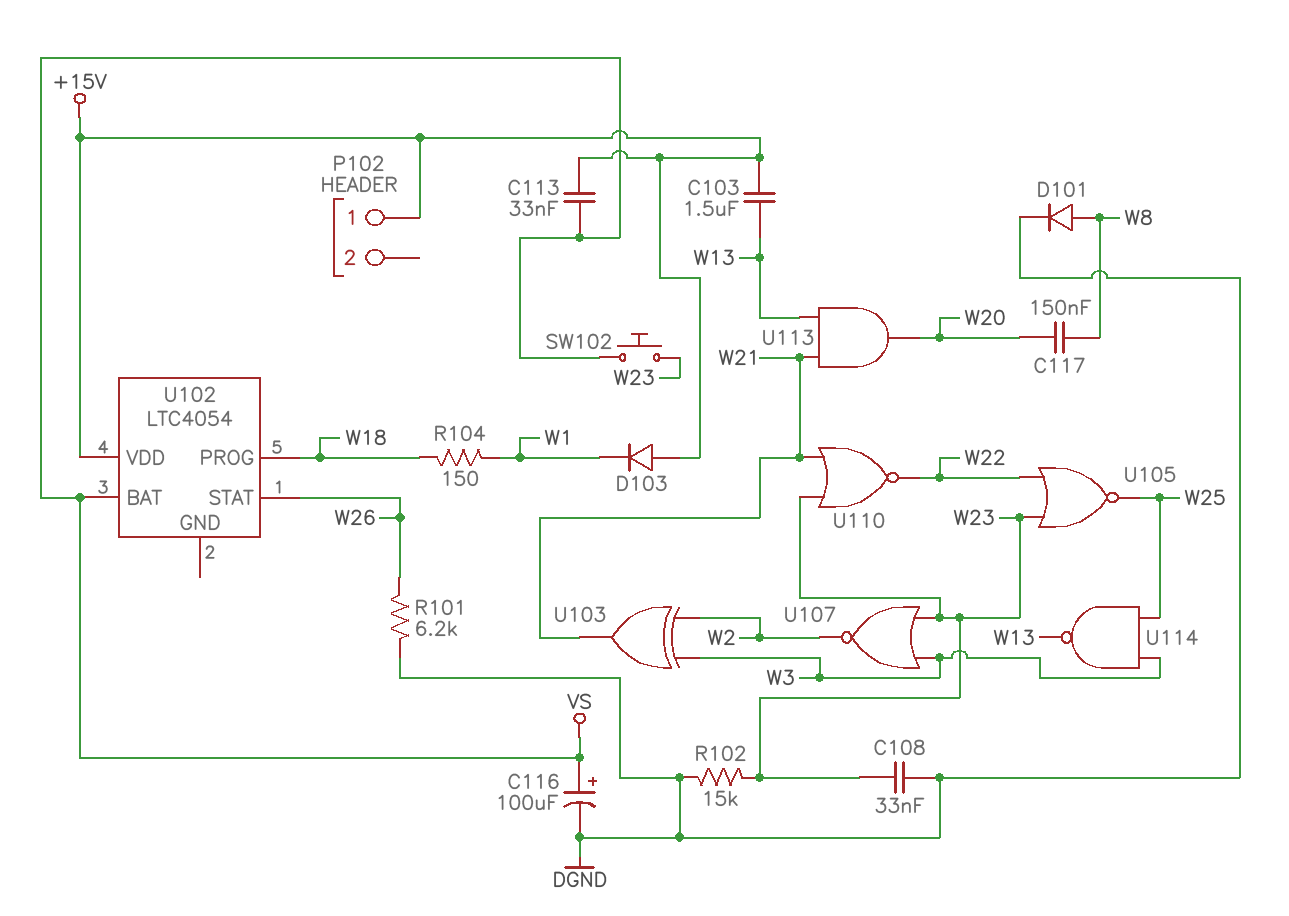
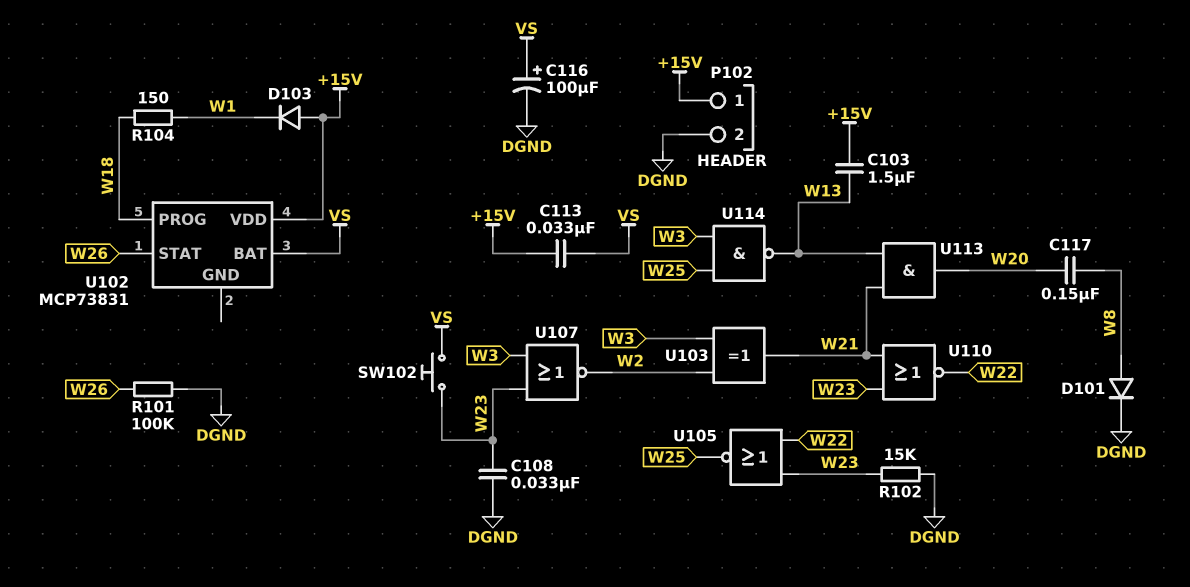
P102 pin 2: none -> DGND
R101: 6.2k (DGND, W26) -> 100k (DGND, W26)
U102: LTC4054 -> MCP73831

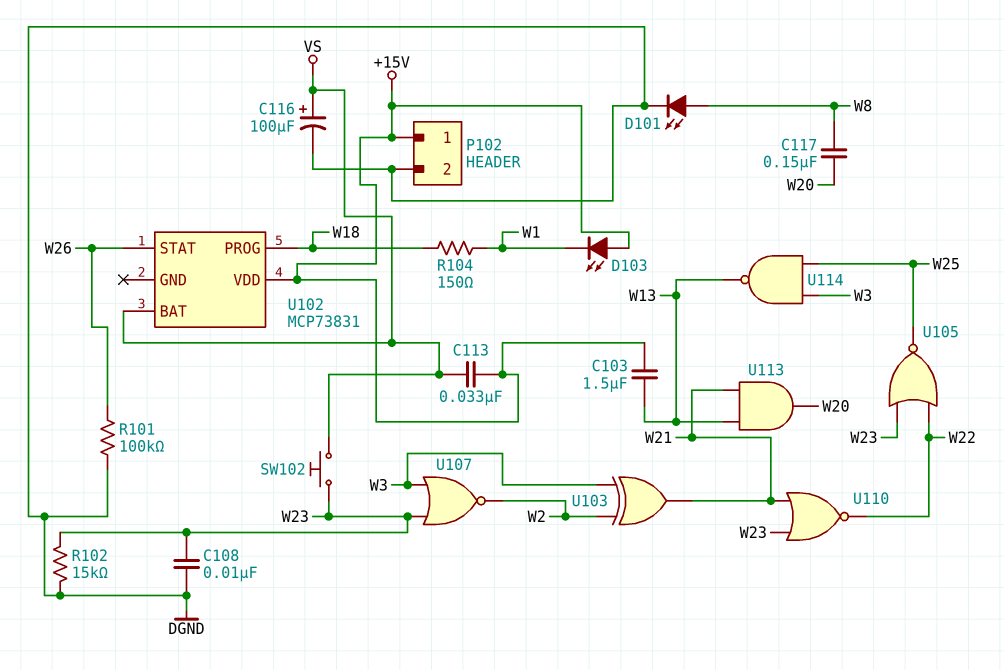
C108: 33nF (DGND, W23) -> 10nF (DGND, W23)
D101: diode (A W8, K DGND) -> LED (A W8, K DGND)
D103: diode (A +15V, K W1) -> LED (A +15V, K W1)

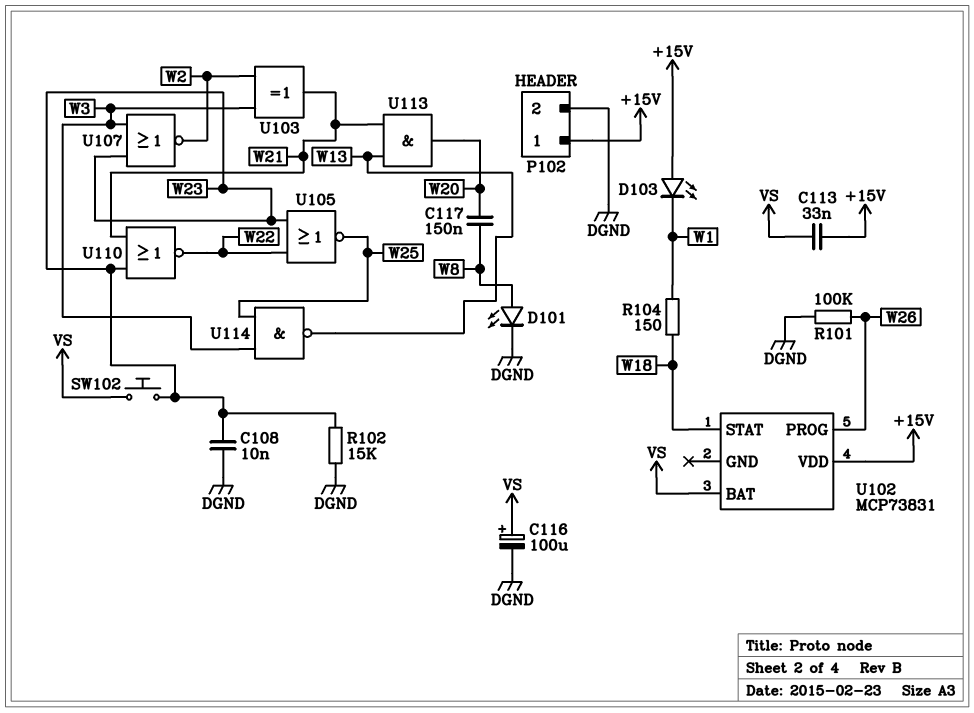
C103: 1.5uF (+15V, W13) -> none
U102 pin PROG: W18 -> W26
U102 pin STAT: W26 -> W18

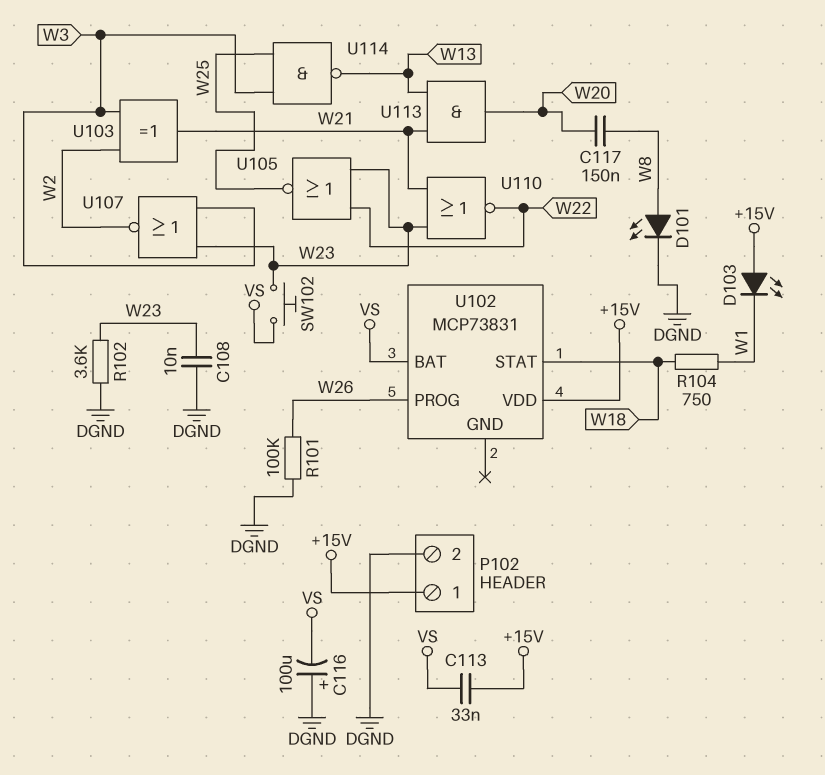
C116: 100uF (plus VS, minus DGND) -> 100uF (plus DGND, minus VS)
R102: 15k (DGND, W23) -> 3.6k (DGND, W23)
R104: 150 (W1, W18) -> 750 (W1, W18)

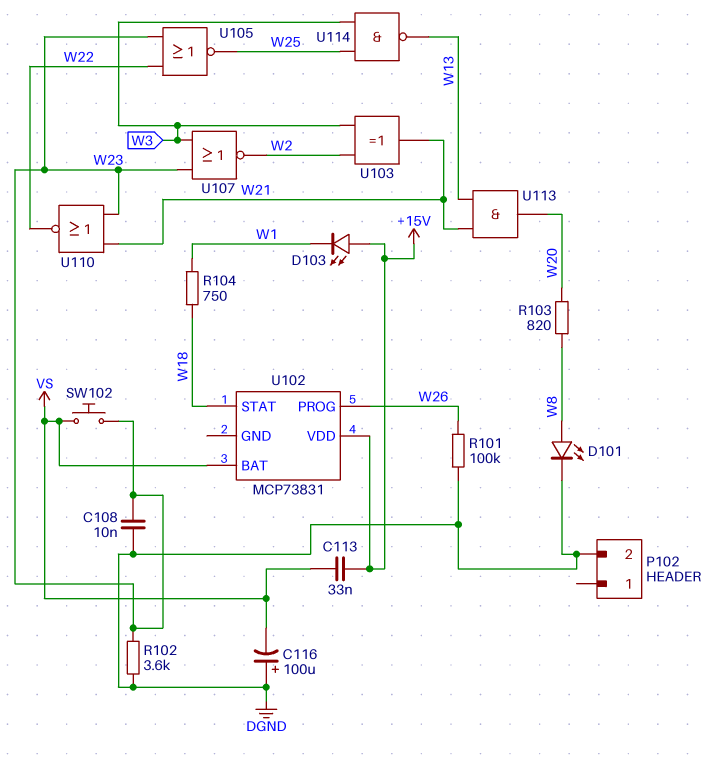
C117: 150nF (W8, W20) -> none
P102 pin 1: +15V -> none
R103: none -> 820 (W8, W20)

